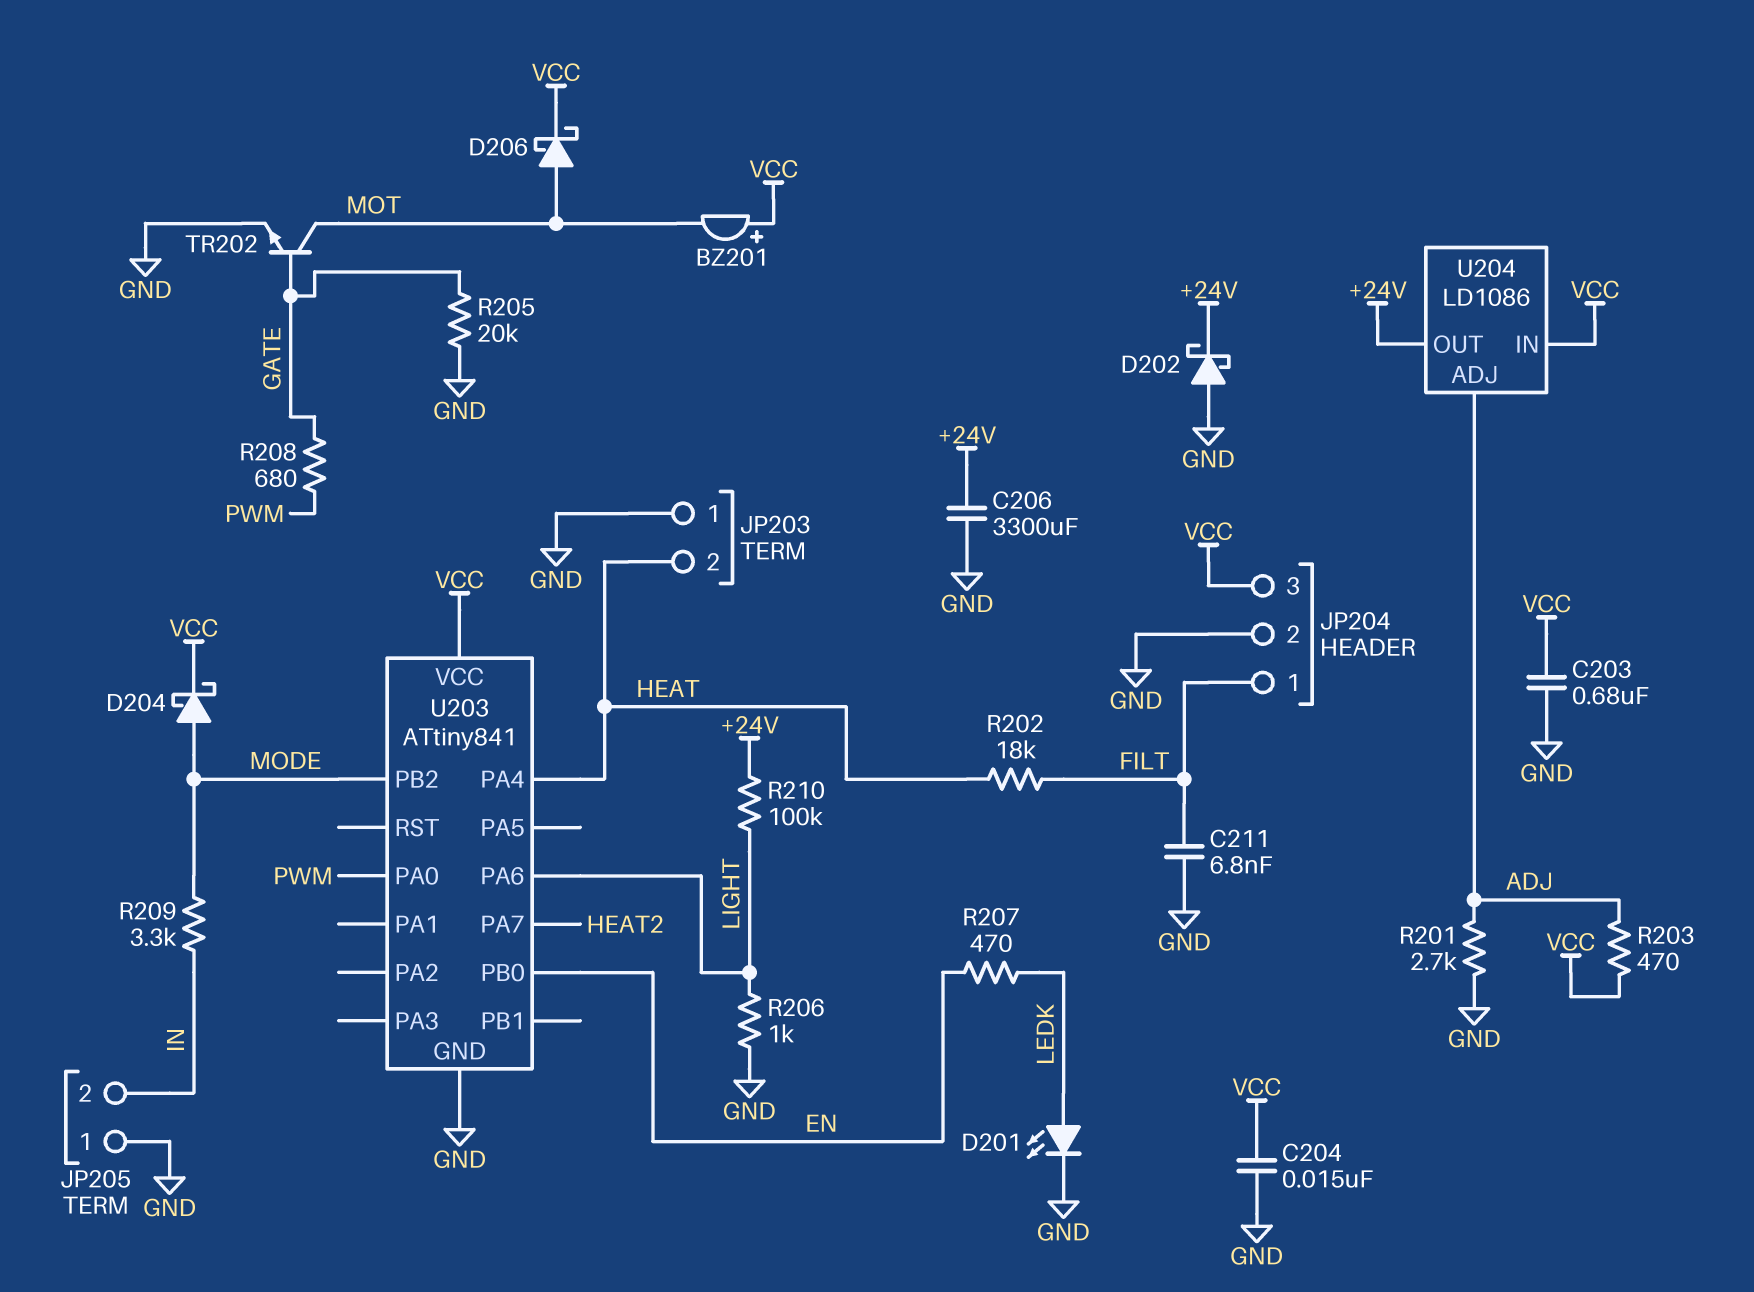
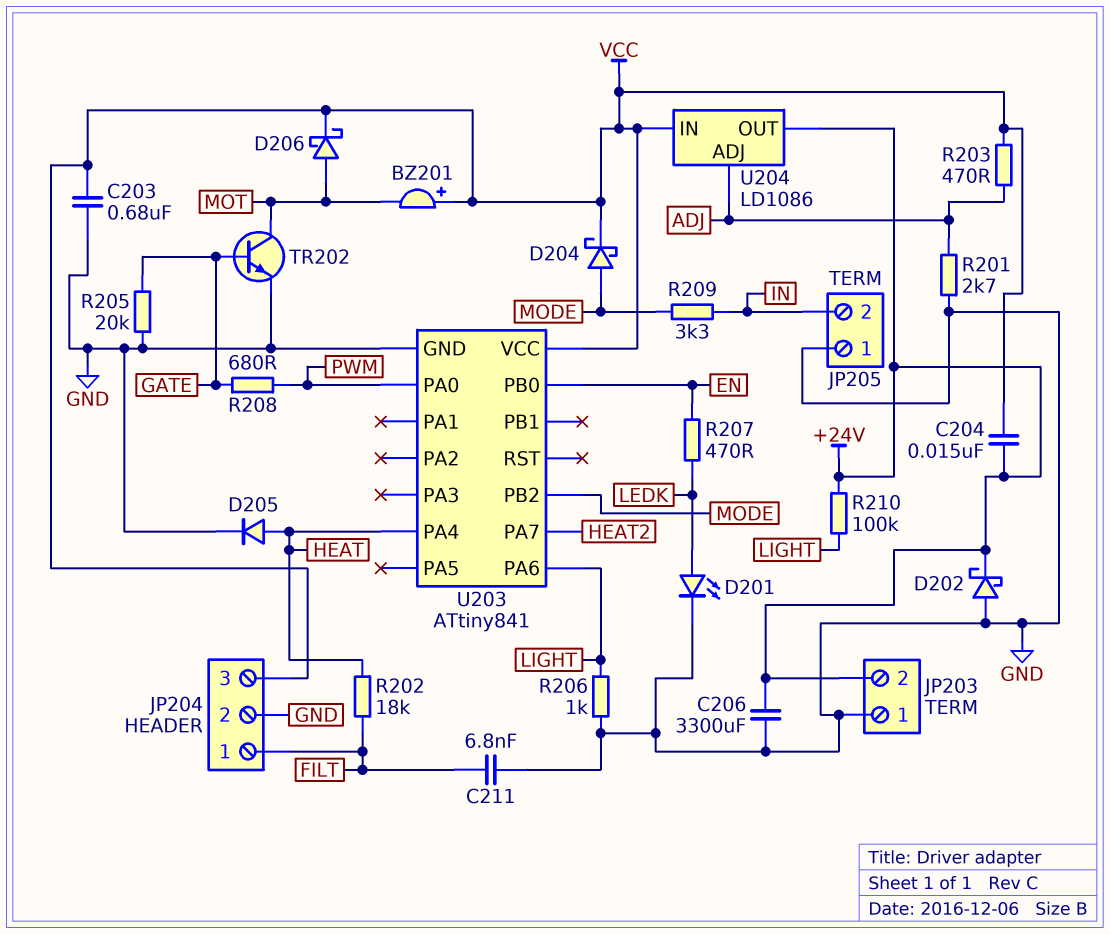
C204: 15nF (GND, VCC) -> 15nF (+24V, VCC)
D205: none -> diode (A HEAT, K GND)
JP203 pin 2: HEAT -> +24V

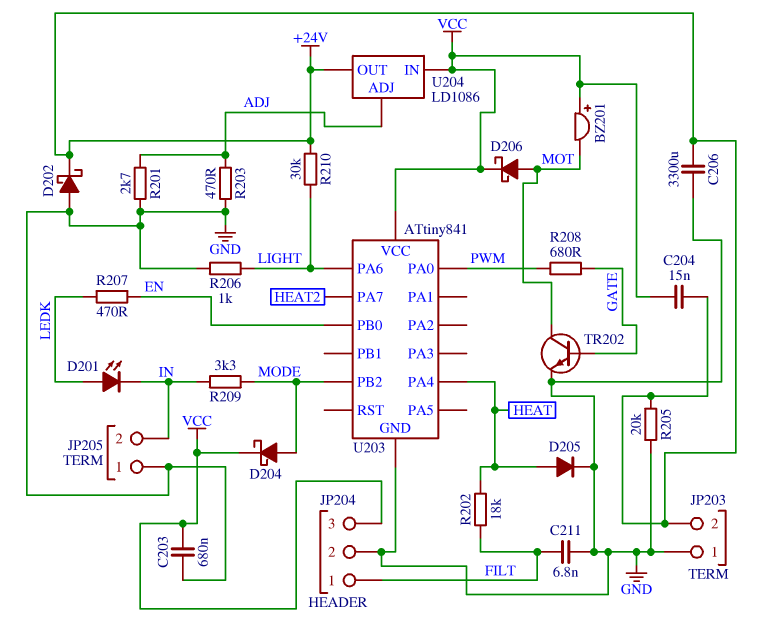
D201: LED (A LEDK, K GND) -> LED (A LEDK, K IN)
R203: 470 (ADJ, VCC) -> 470 (ADJ, GND)
R205: 20k (GATE, GND) -> 20k (+24V, GND)
R210: 100k (+24V, LIGHT) -> 30k (+24V, LIGHT)

